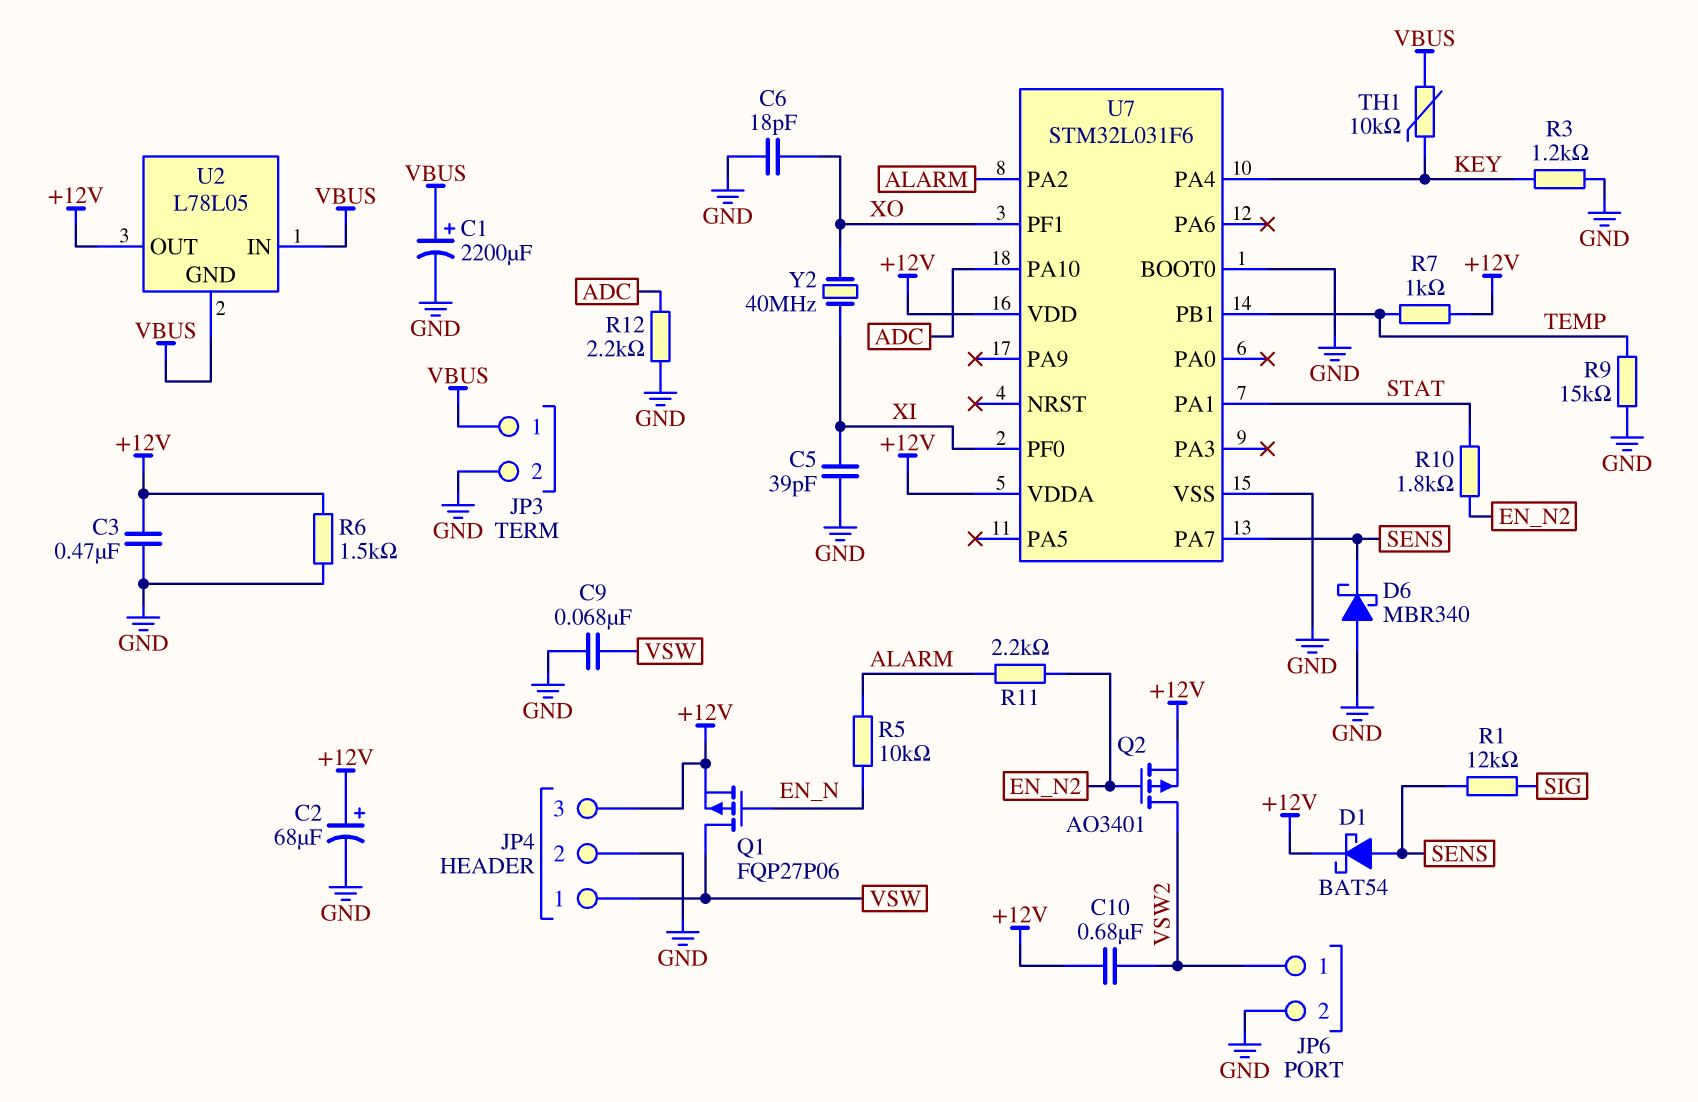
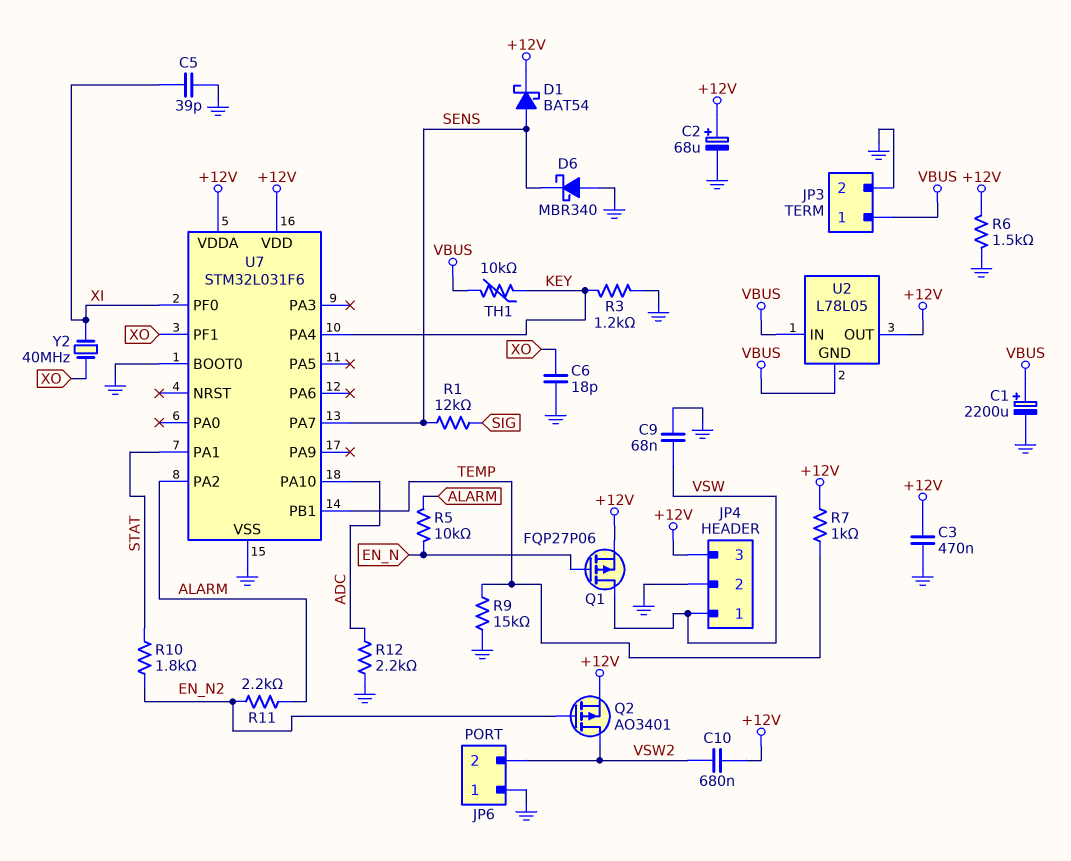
JP6 pin 1: VSW2 -> GND
JP6 pin 2: GND -> VSW2

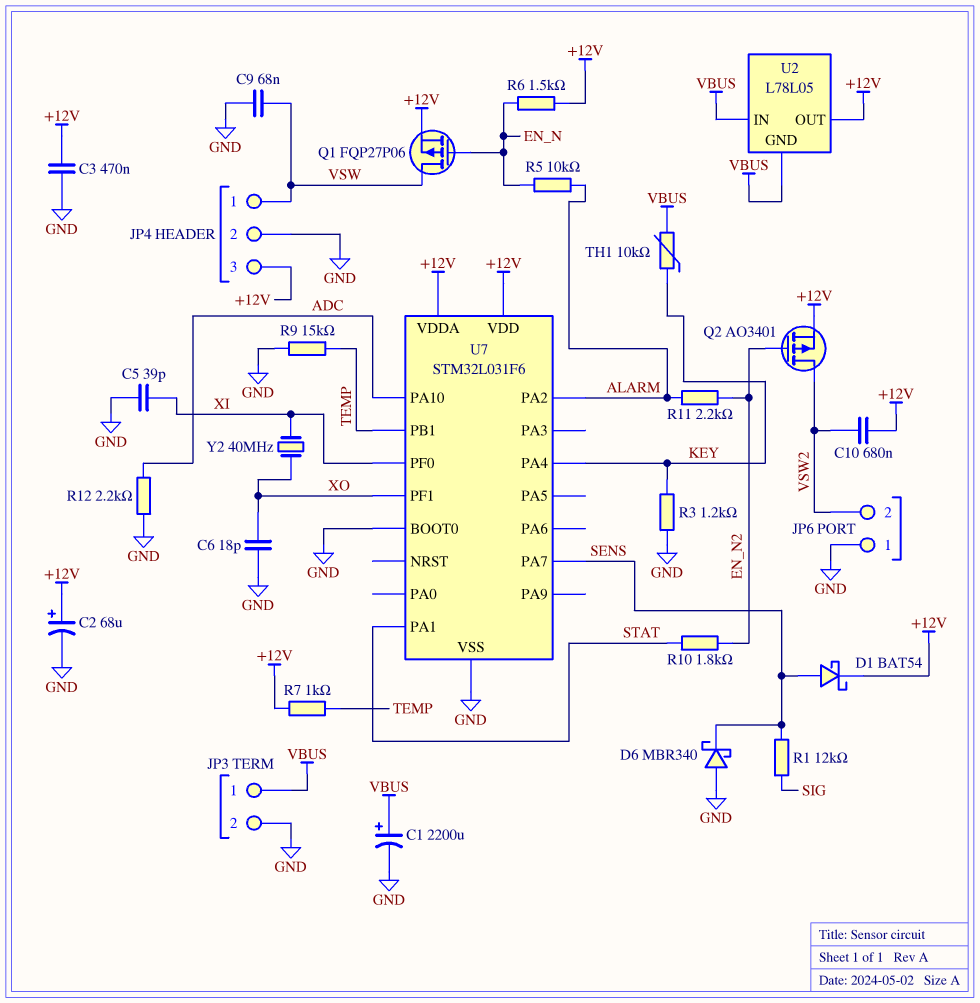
R6: 1.5k (+12V, GND) -> 1.5k (+12V, EN_N)

